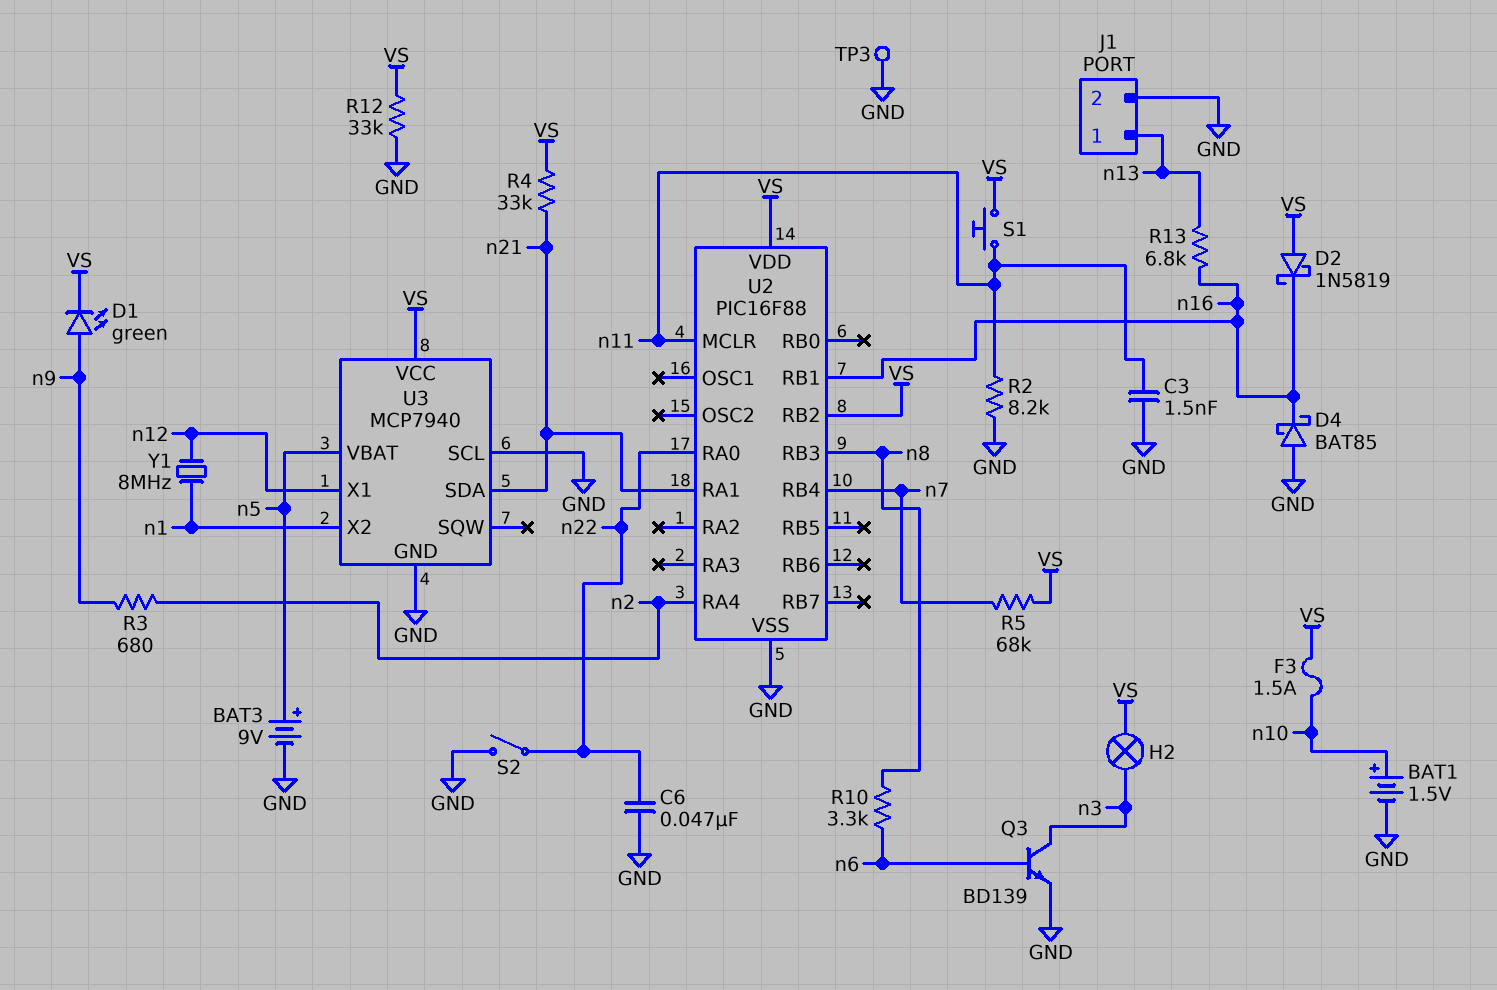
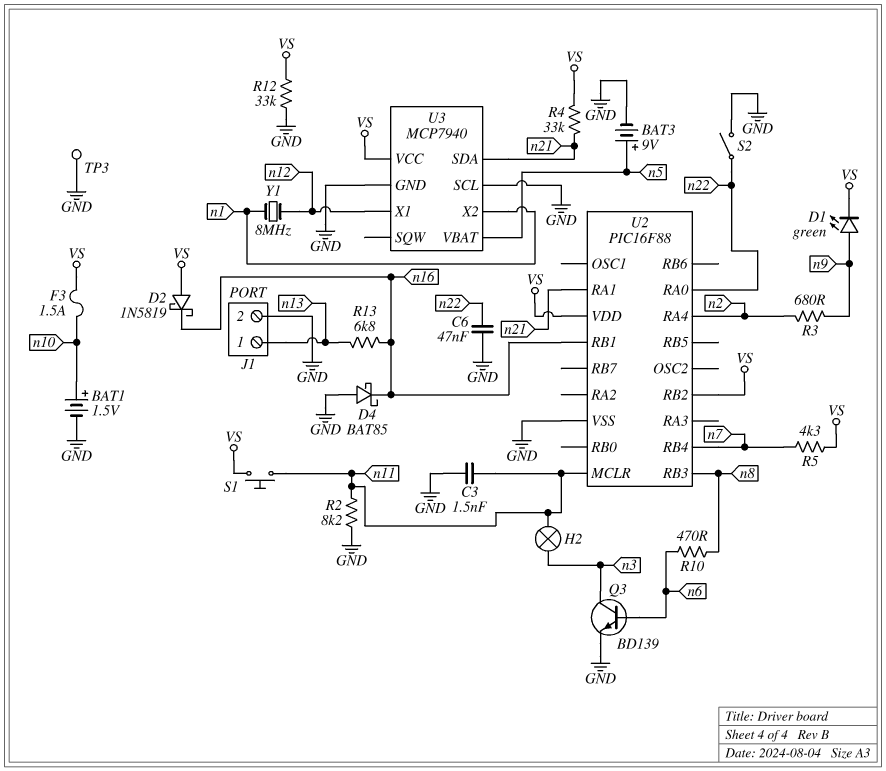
H2: lamp (VS, n3) -> lamp (n3, n11)
R5: 68k (VS, n7) -> 4.3k (VS, n7)
R10: 3.3k (n6, n8) -> 470 (n6, n8)

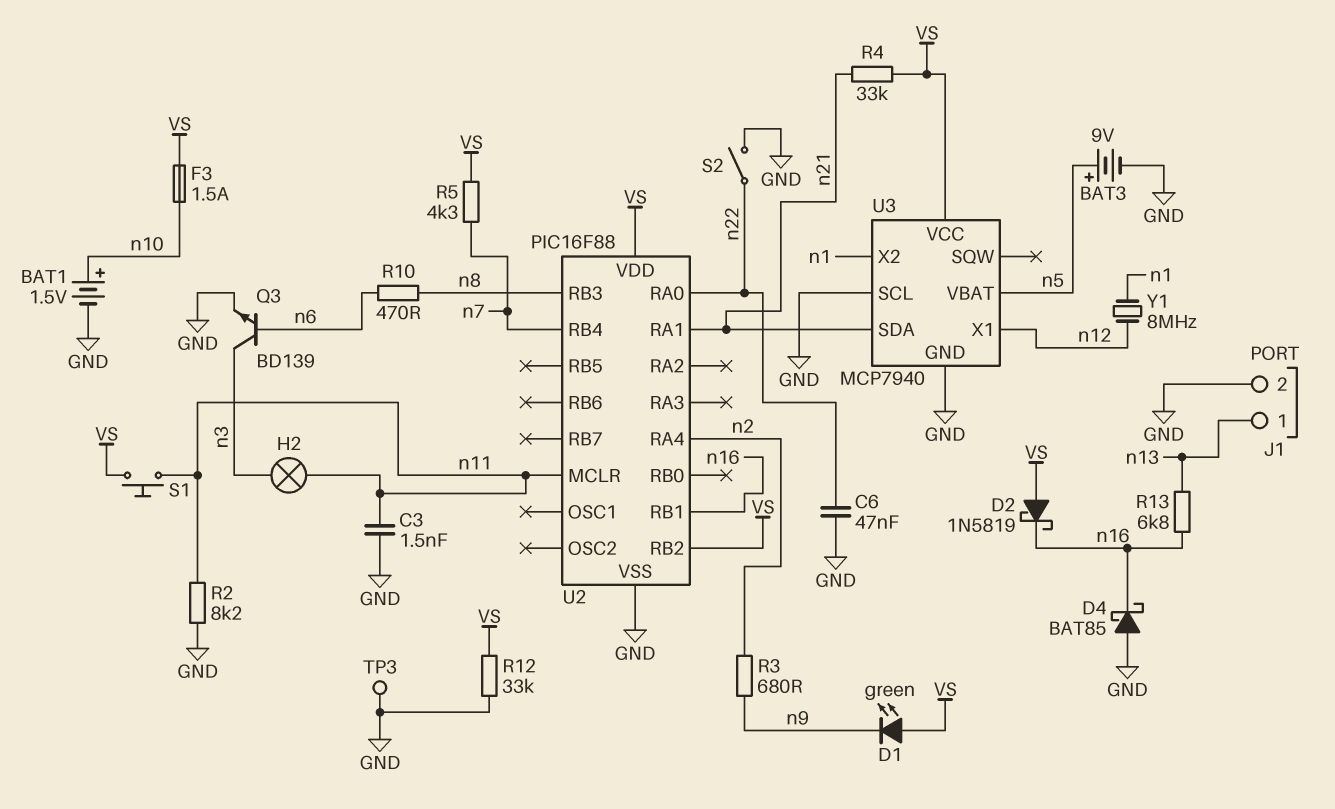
D1: LED green (A n9, K VS) -> LED green (A VS, K n9)

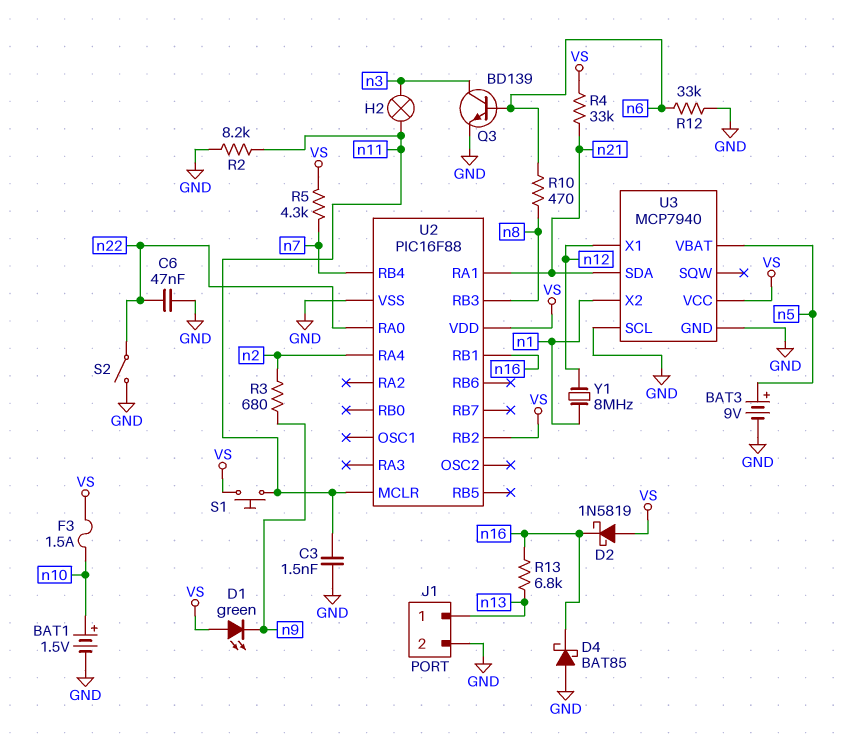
R12: 33k (GND, VS) -> 33k (GND, n6)
TP3: test point (GND) -> none

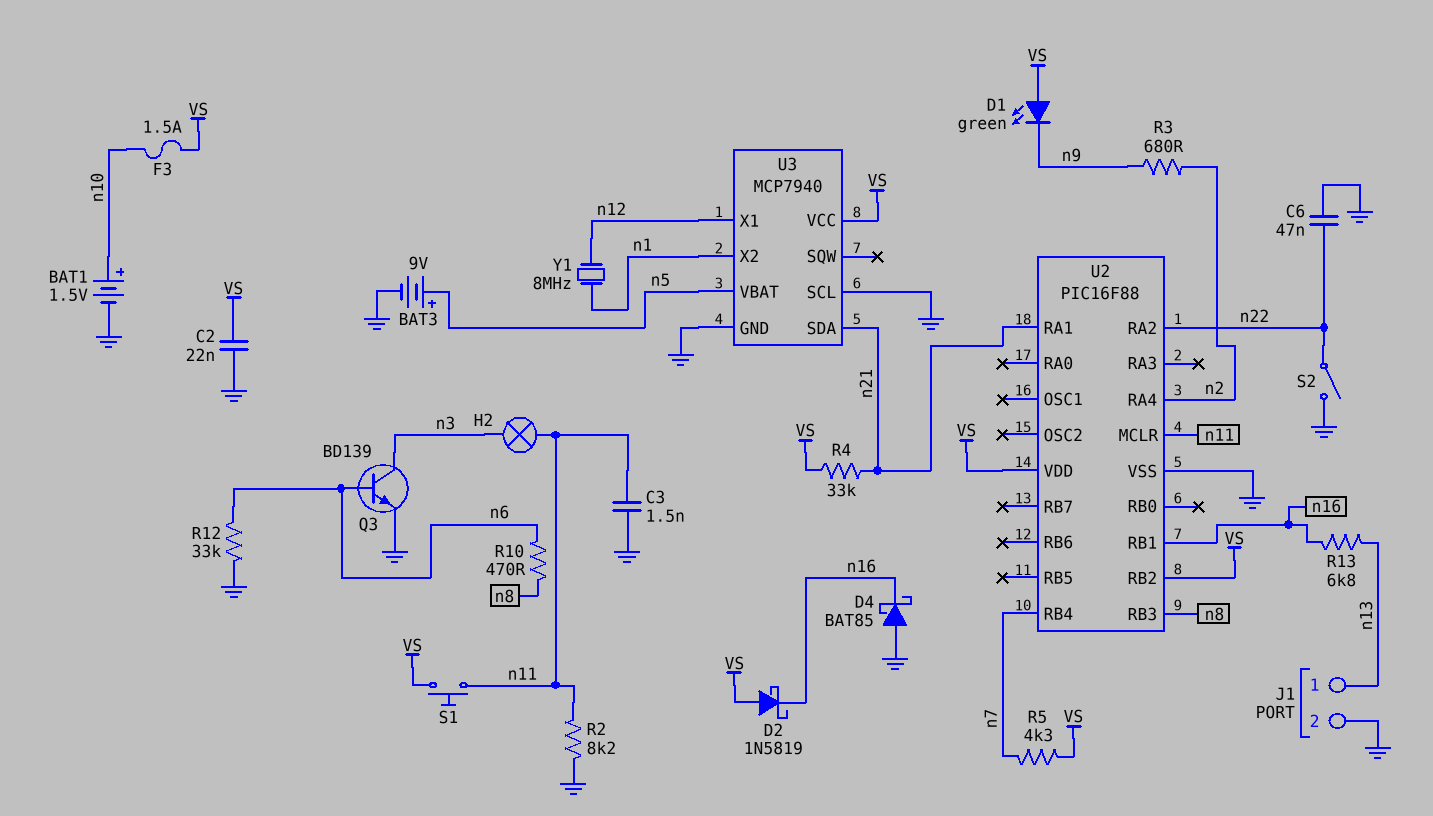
C2: none -> 22nF (GND, VS)
U2 pin RA0: n22 -> none
U2 pin RA2: none -> n22

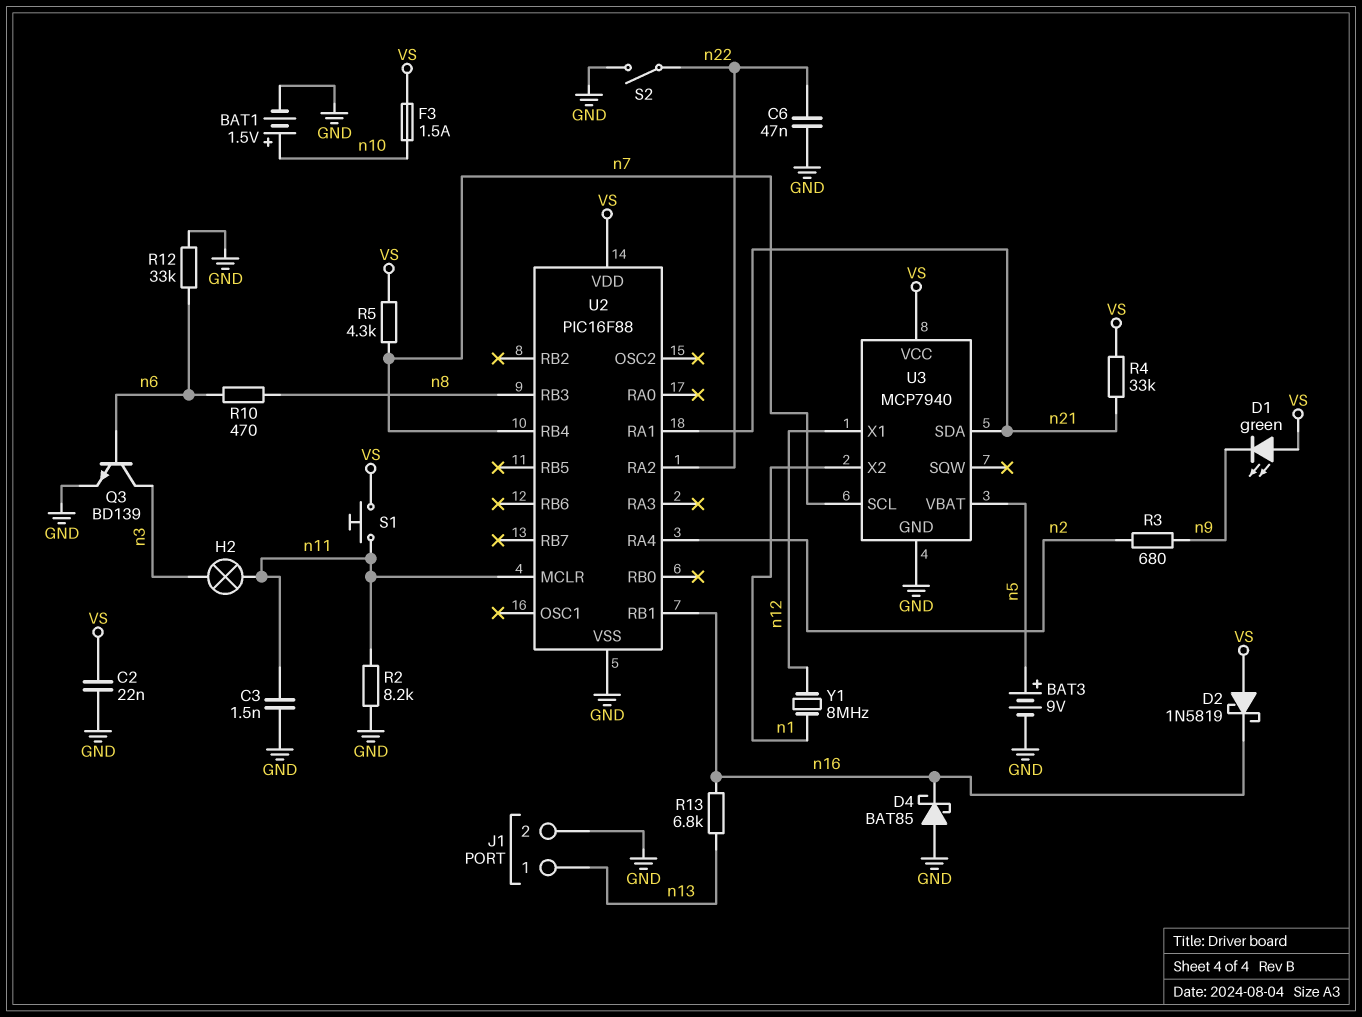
U2 pin RB2: VS -> none
U3 pin SCL: GND -> n7

